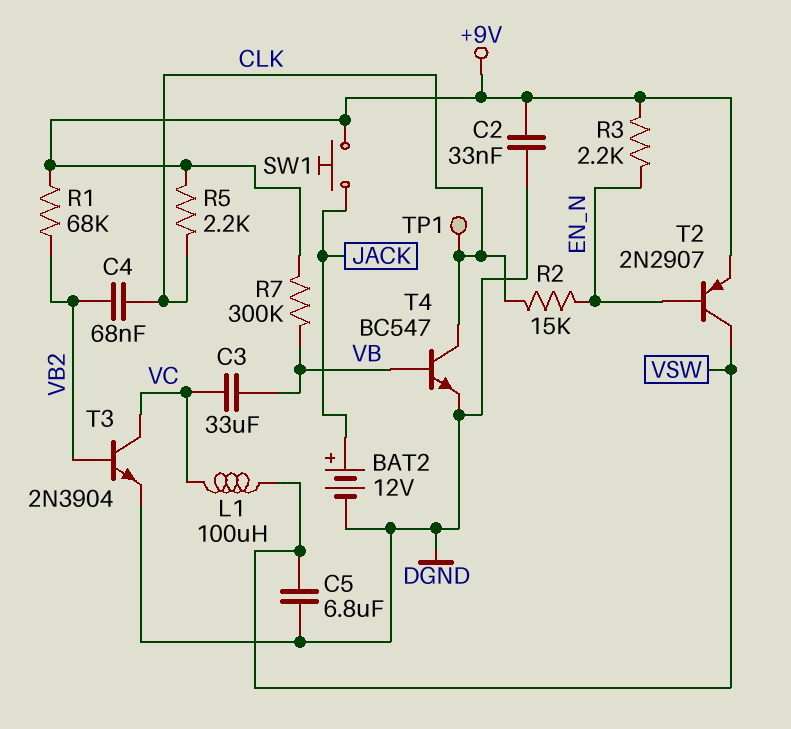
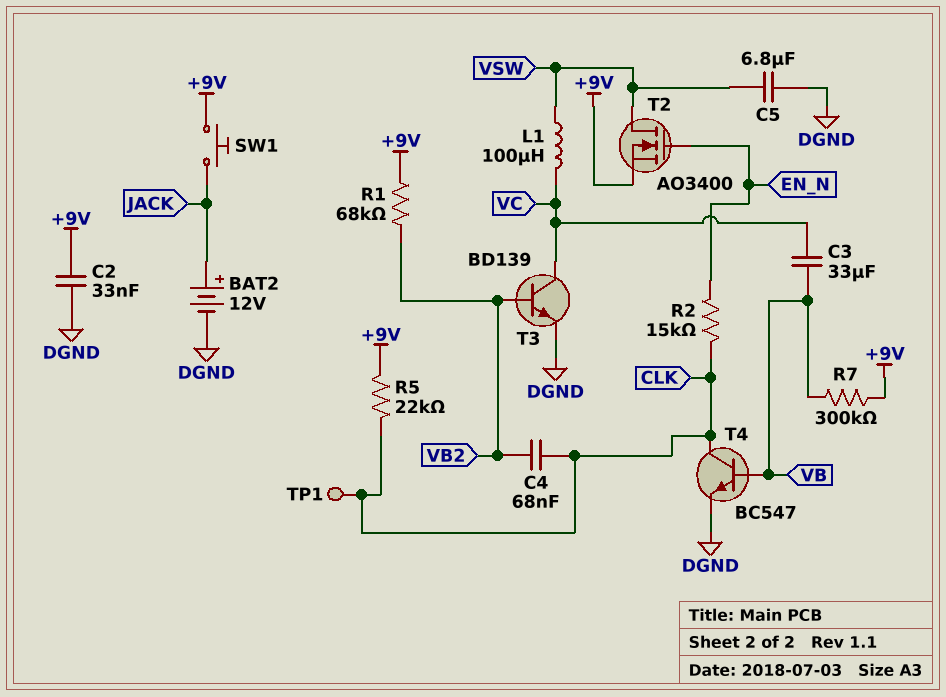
R3: 2.2k (+9V, EN_N) -> none
R5: 2.2k (+9V, CLK) -> 22k (+9V, CLK)
T2: PNP 2N2907 (B EN_N, C VSW, E +9V) -> NMOS AO3400 (G EN_N, D VSW, S +9V)
T3: NPN 2N3904 (B VB2, C VC, E DGND) -> NPN BD139 (B VB2, C VC, E DGND)

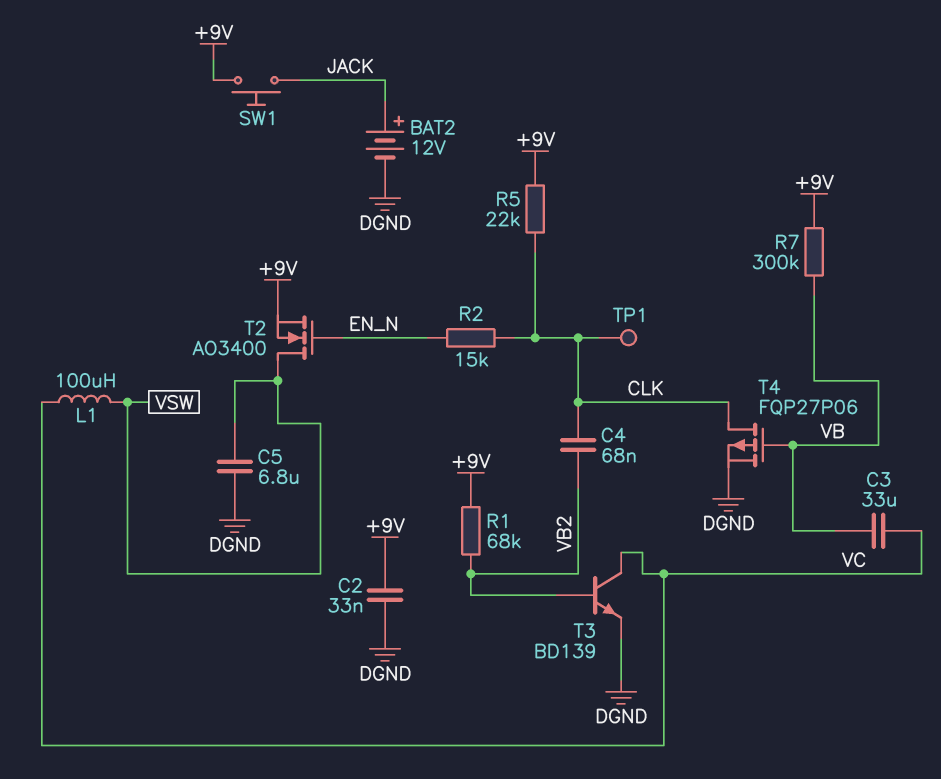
T4: NPN BC547 (B VB, C CLK, E DGND) -> PMOS FQP27P06 (G VB, D CLK, S DGND)

